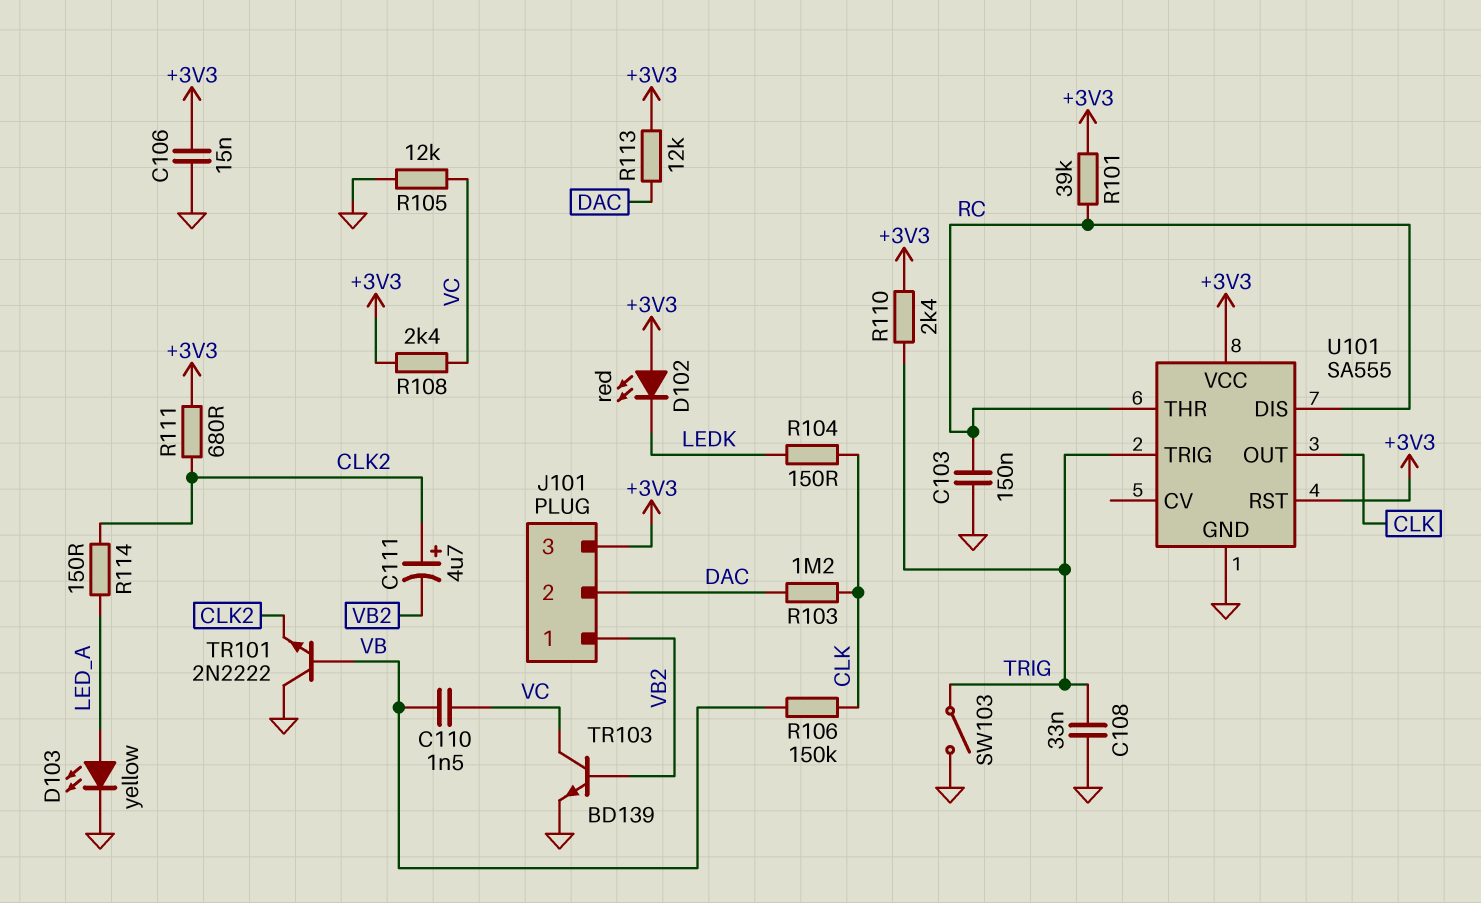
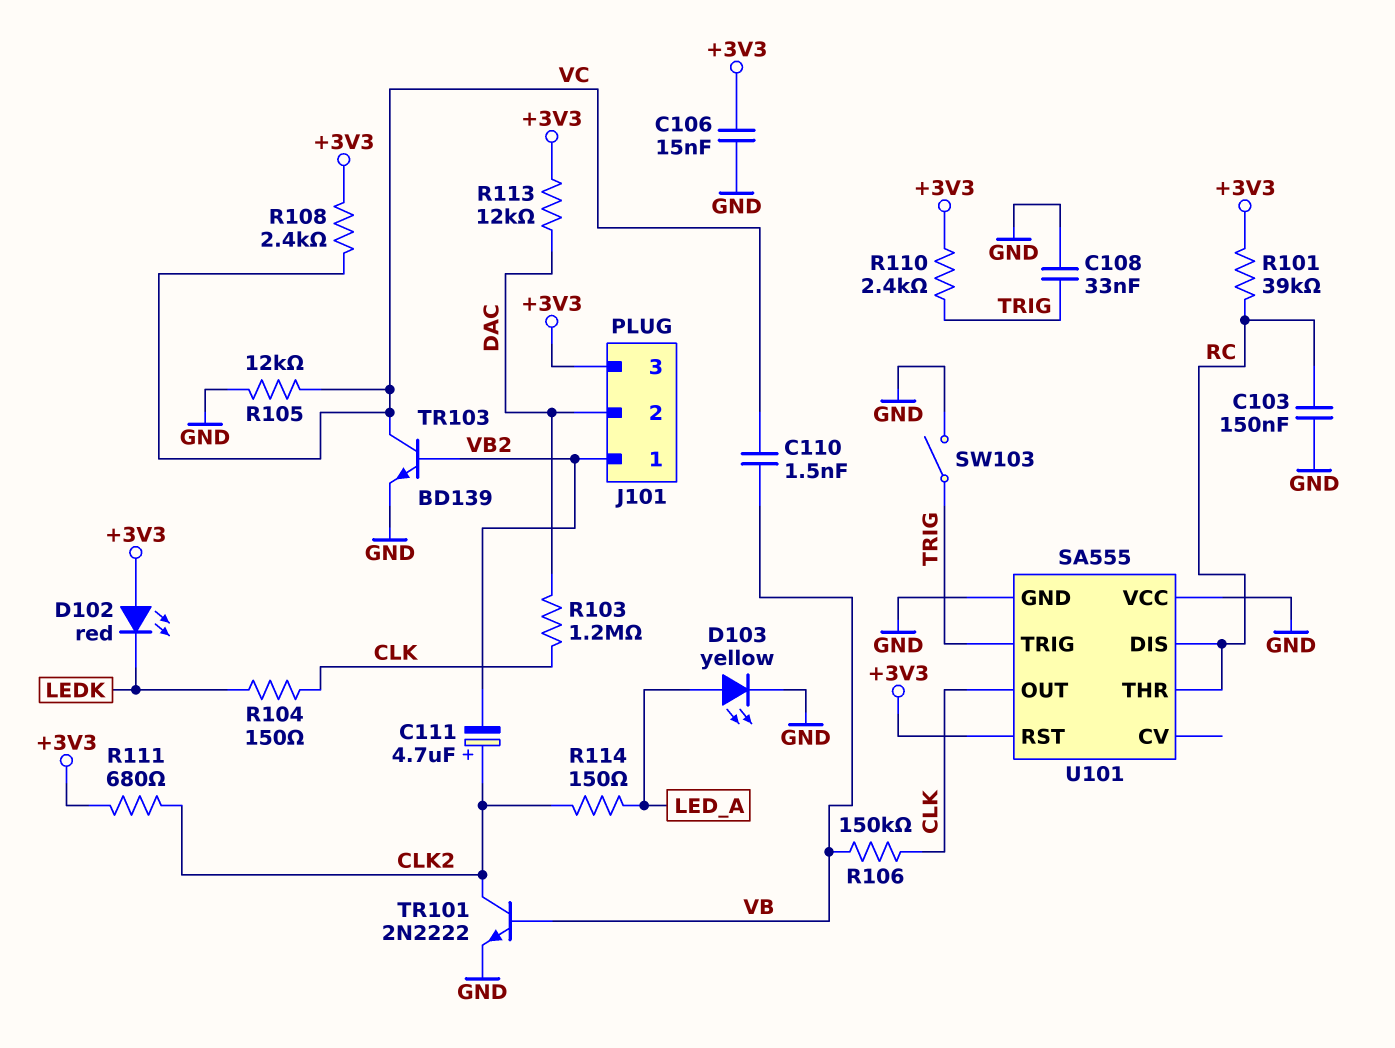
TR101: NPN 2N2222 (B VB, C GND, E CLK2) -> NPN 2N2222 (B VB, C CLK2, E GND)
U101 pin VCC: +3V3 -> GND

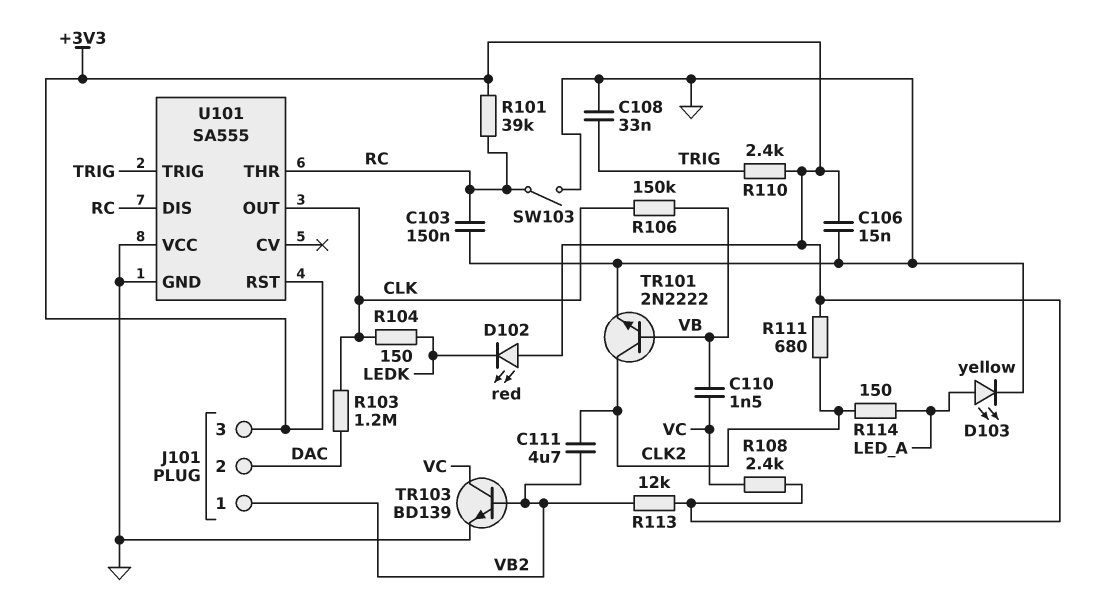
C111: 4.7uF (plus CLK2, minus VB2) -> 4.7uF (CLK2, VB2)
R105: 12k (GND, VC) -> none
R113: 12k (+3V3, DAC) -> 12k (+3V3, VB2)
SW103: switch (GND, TRIG) -> switch (GND, RC)

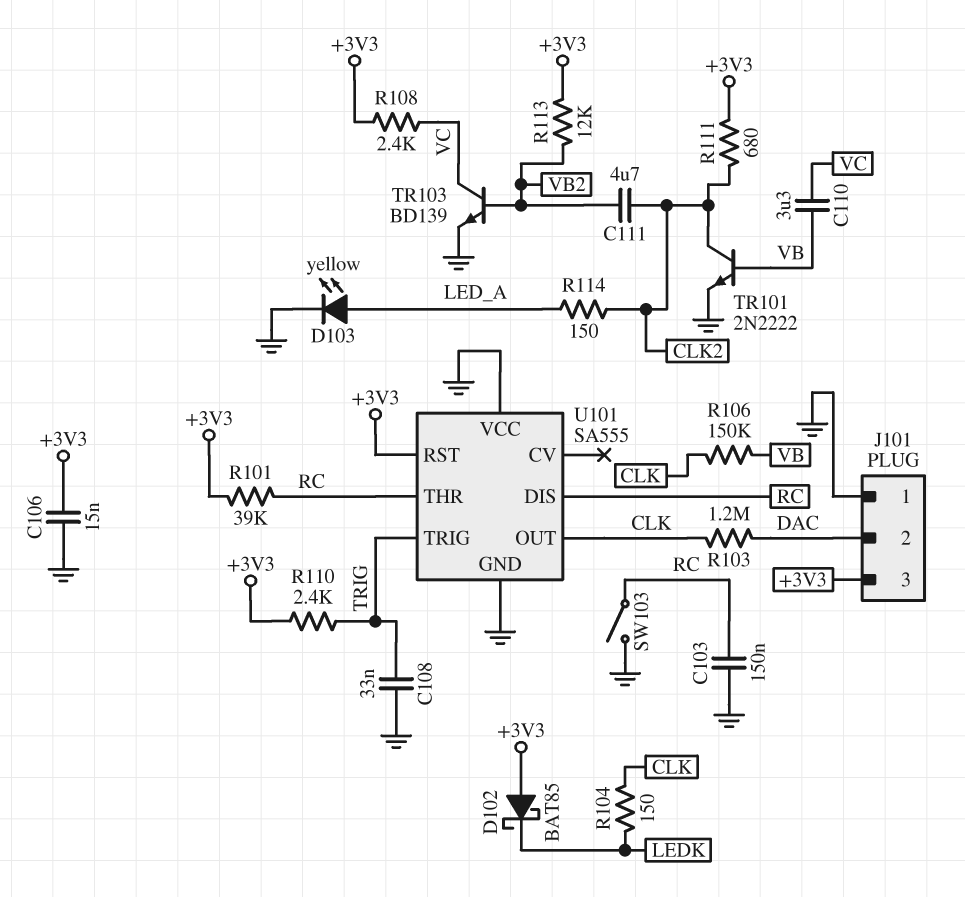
C110: 1.5nF (VB, VC) -> 3.3uF (VB, VC)
D102: LED red (A +3V3, K LEDK) -> schottky BAT85 (A +3V3, K LEDK)
J101 pin 1: VB2 -> GND

